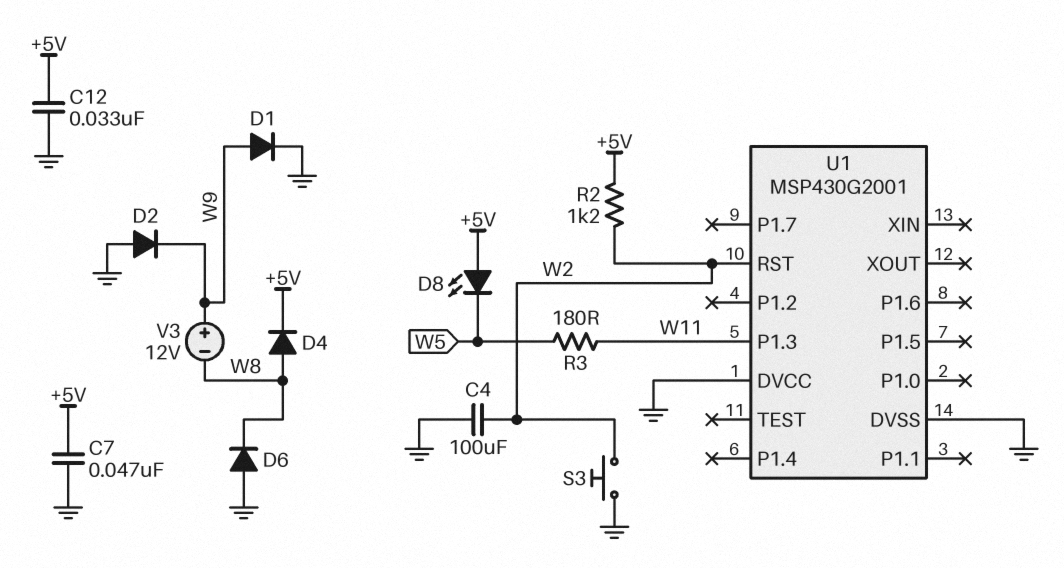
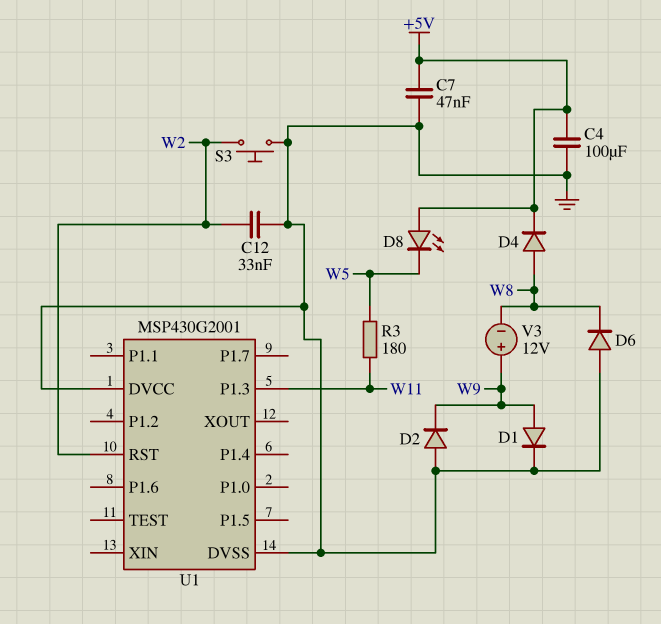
C4: 100uF (GND, W2) -> 100uF (+5V, GND)
C12: 33nF (+5V, GND) -> 33nF (GND, W2)
R2: 1.2k (+5V, W2) -> none

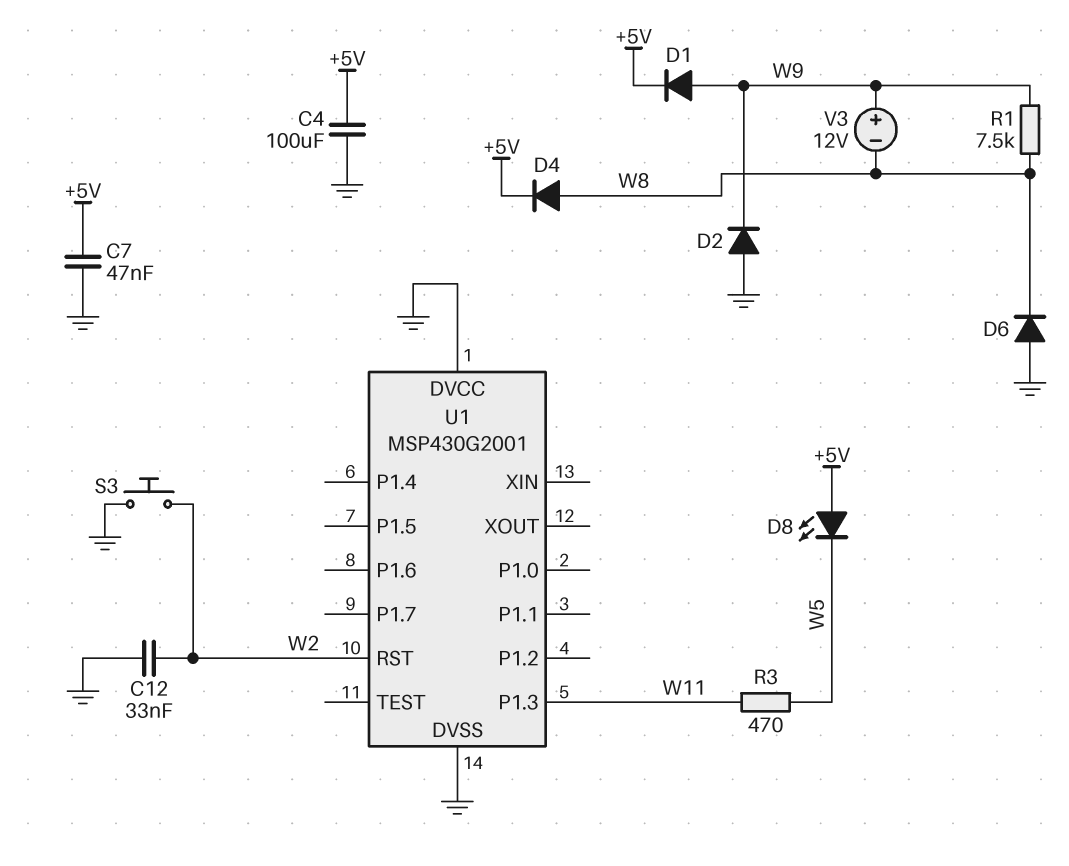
D1: diode (A W9, K GND) -> diode (A W9, K +5V)
R1: none -> 7.5k (W8, W9)
R3: 180 (W5, W11) -> 470 (W5, W11)

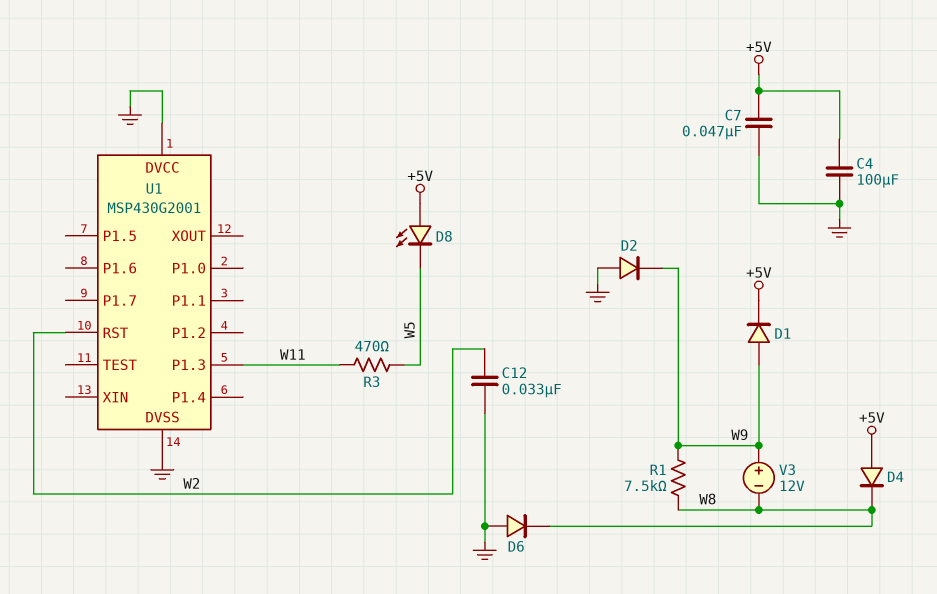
D4: diode (A W8, K +5V) -> diode (A +5V, K W8)
S3: button (GND, W2) -> none

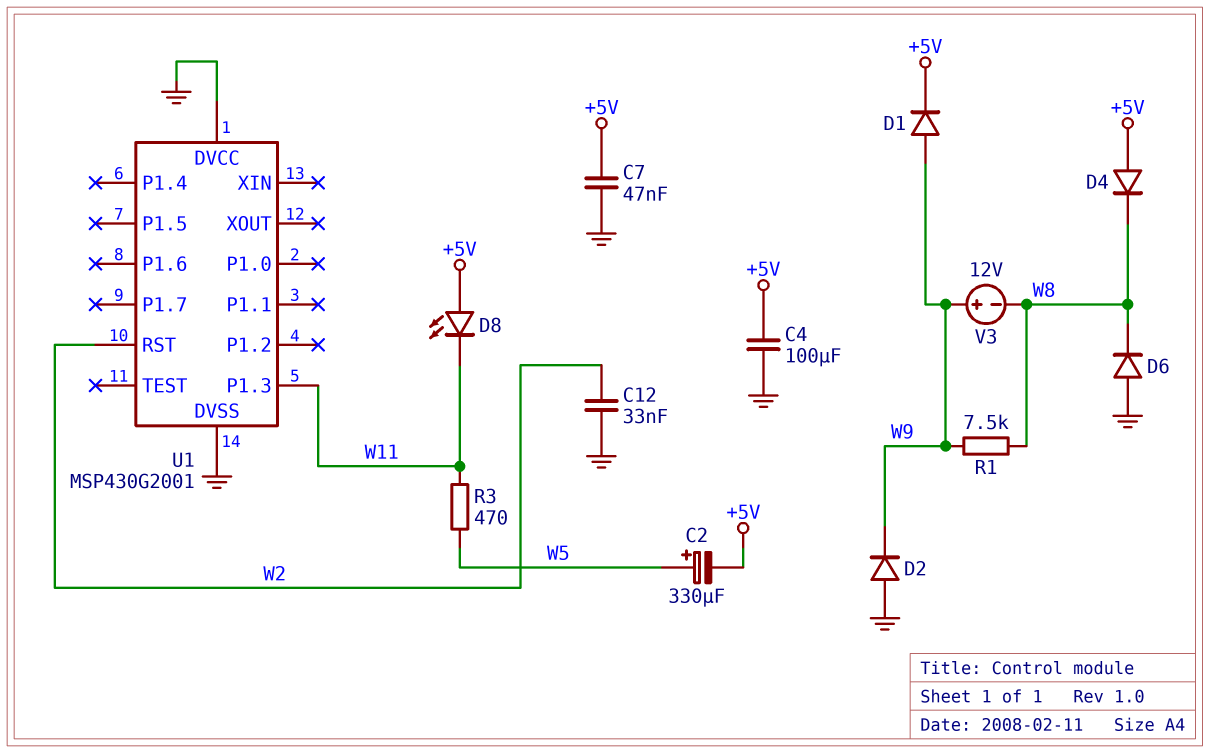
C2: none -> 330uF (plus W5, minus +5V)
D8: LED (A +5V, K W5) -> LED (A +5V, K W11)

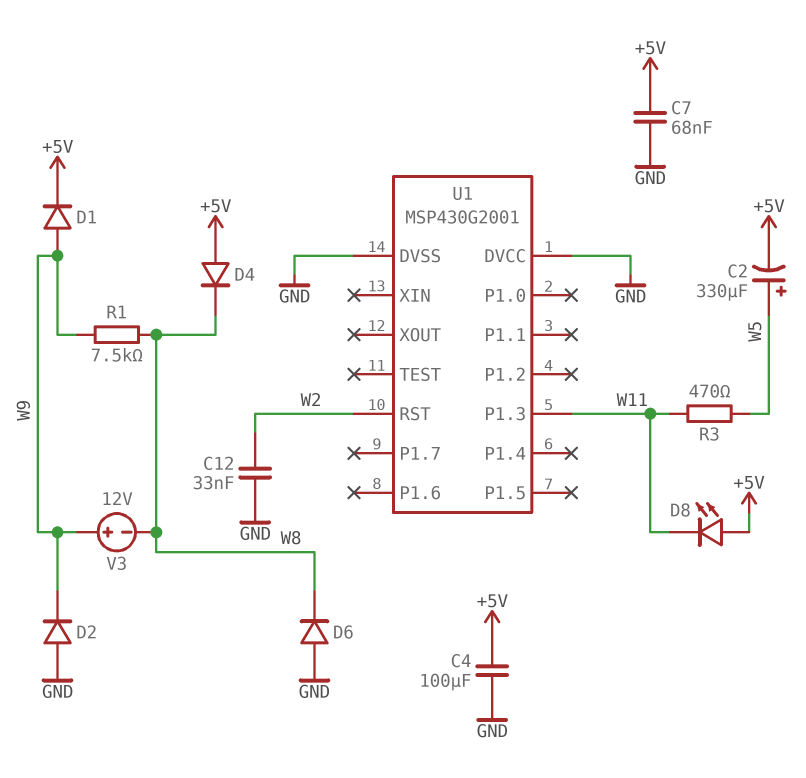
C7: 47nF (+5V, GND) -> 68nF (+5V, GND)

